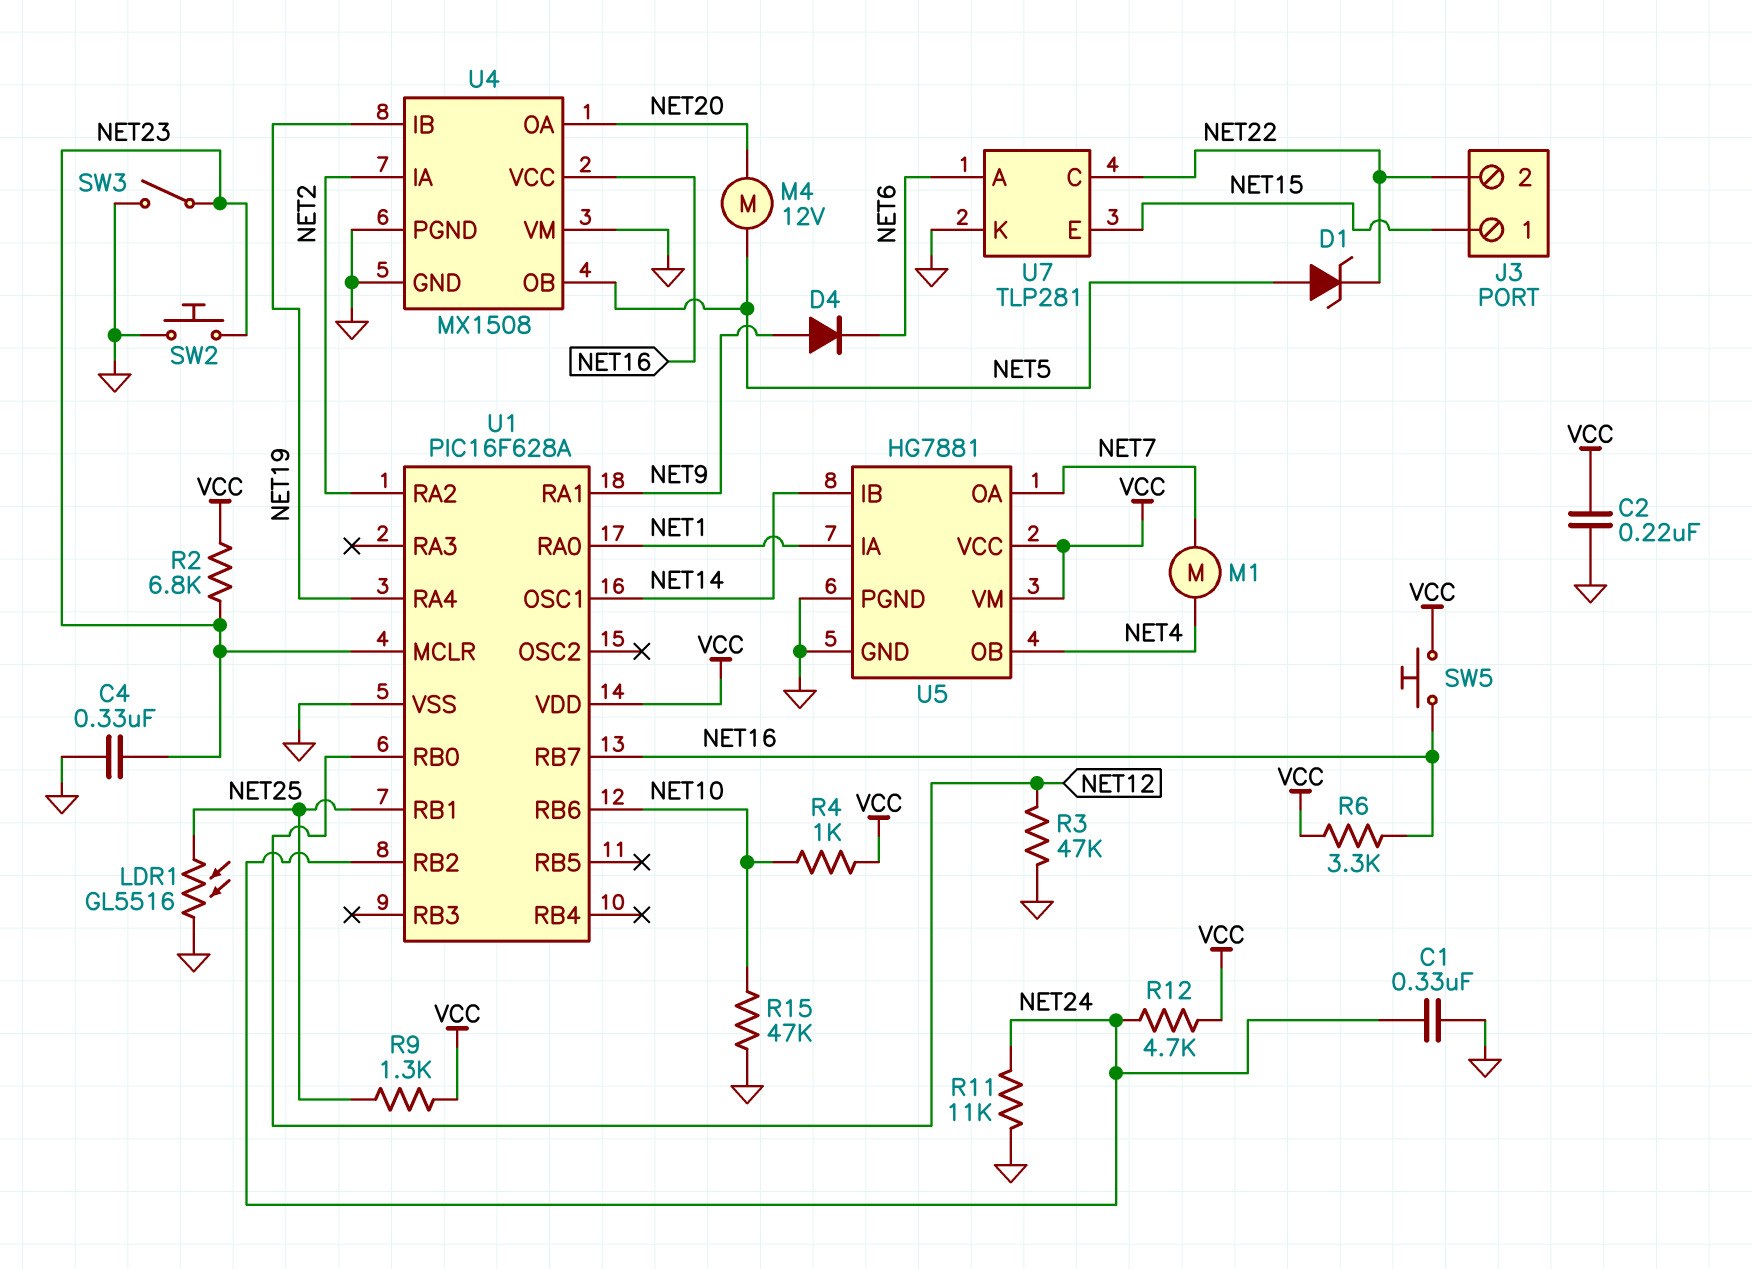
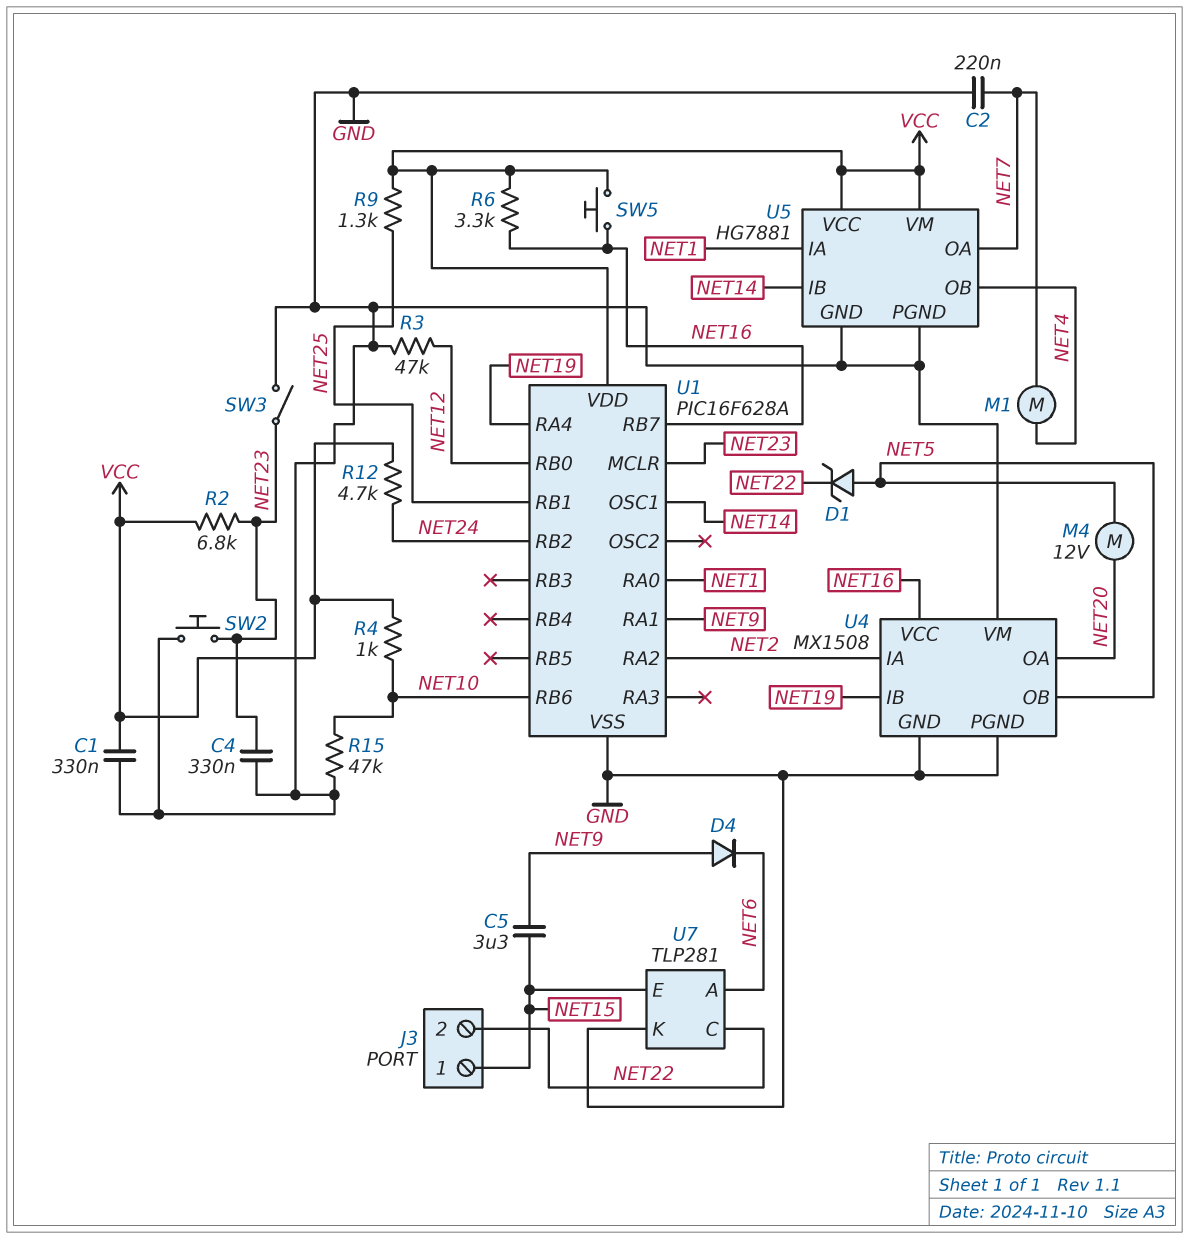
C1: 330nF (GND, NET24) -> 330nF (GND, VCC)
C2: 220nF (GND, VCC) -> 220nF (GND, NET7)
C5: none -> 3.3uF (NET9, NET15)
LDR1: GL5516 (GND, NET25) -> none
R11: 11k (GND, NET24) -> none

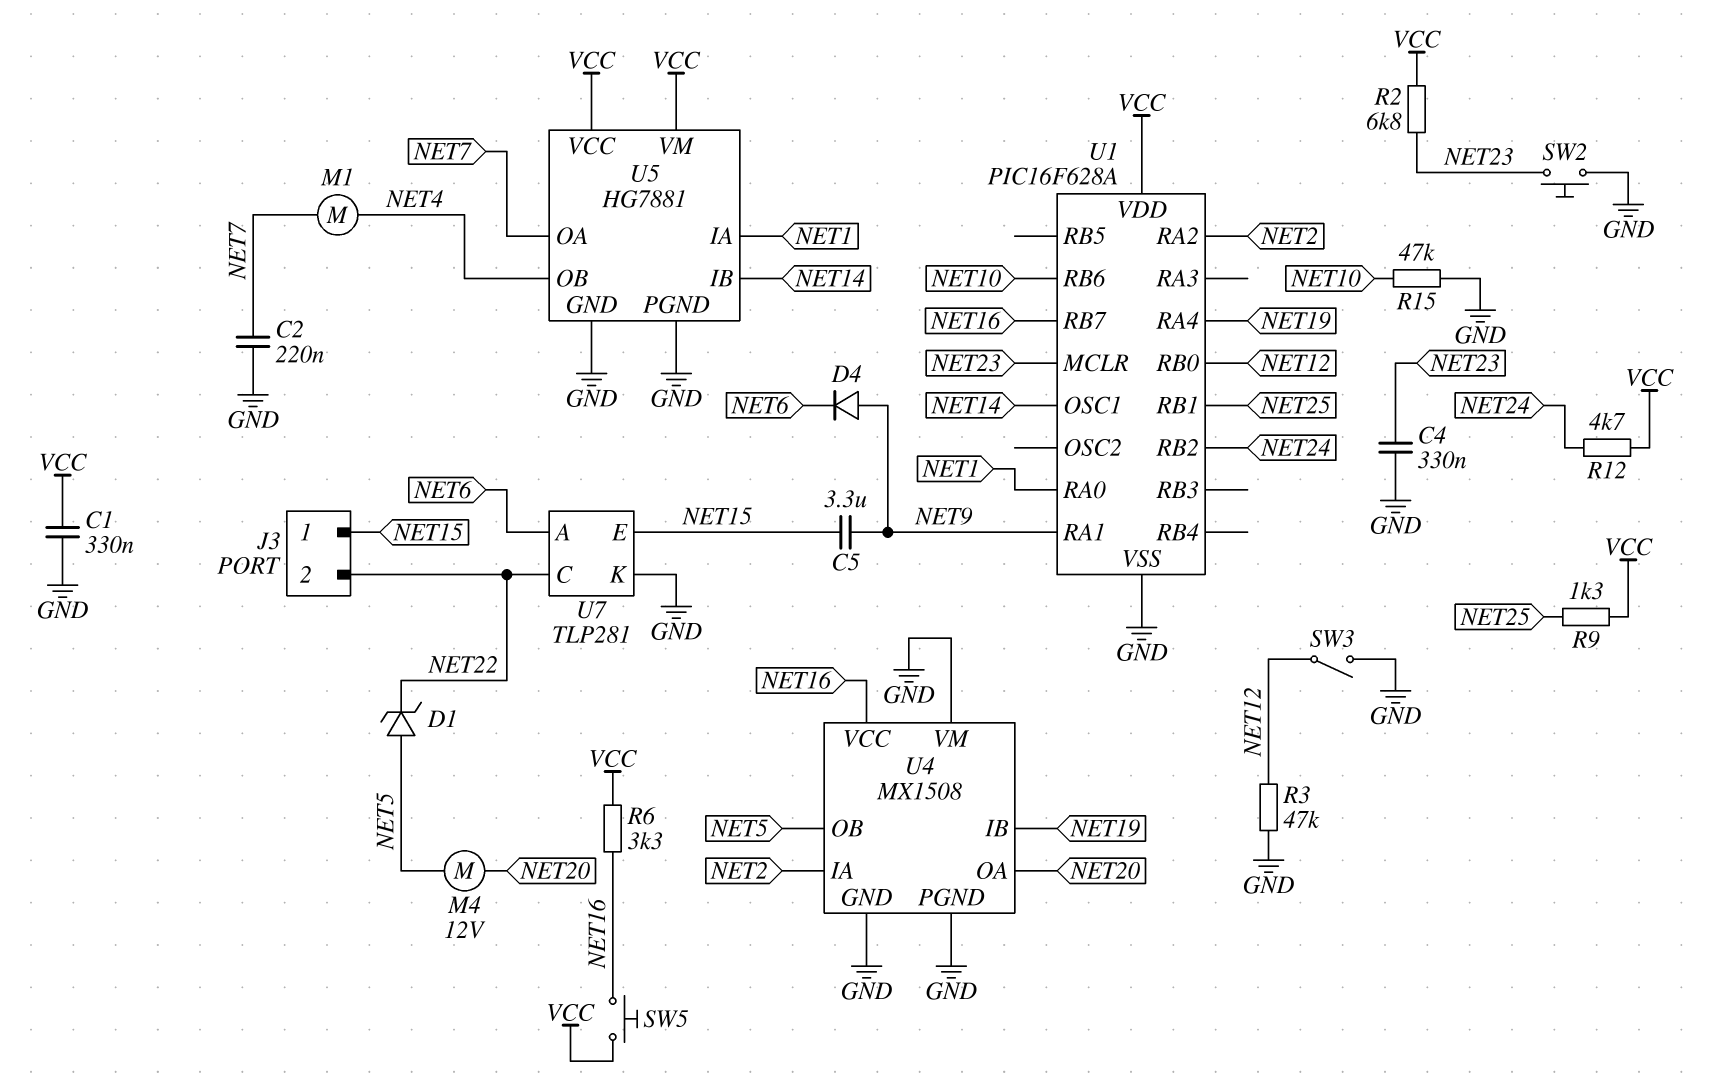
R4: 1k (NET10, VCC) -> none
SW3: switch (GND, NET23) -> switch (GND, NET12)

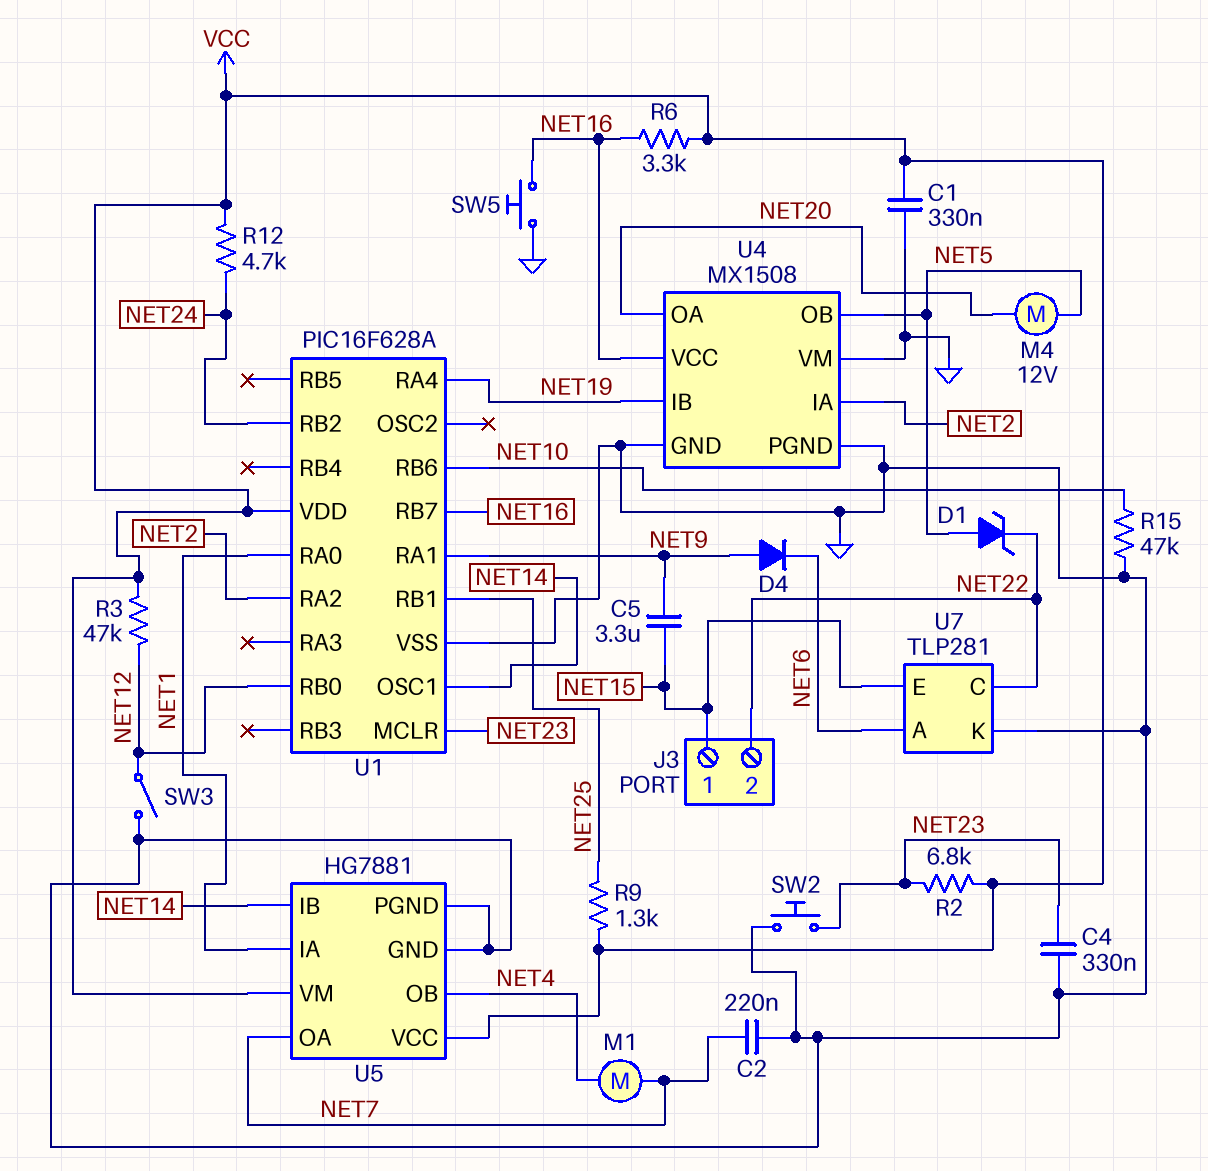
R3: 47k (GND, NET12) -> 47k (NET12, VCC)
SW5: button (NET16, VCC) -> button (GND, NET16)

